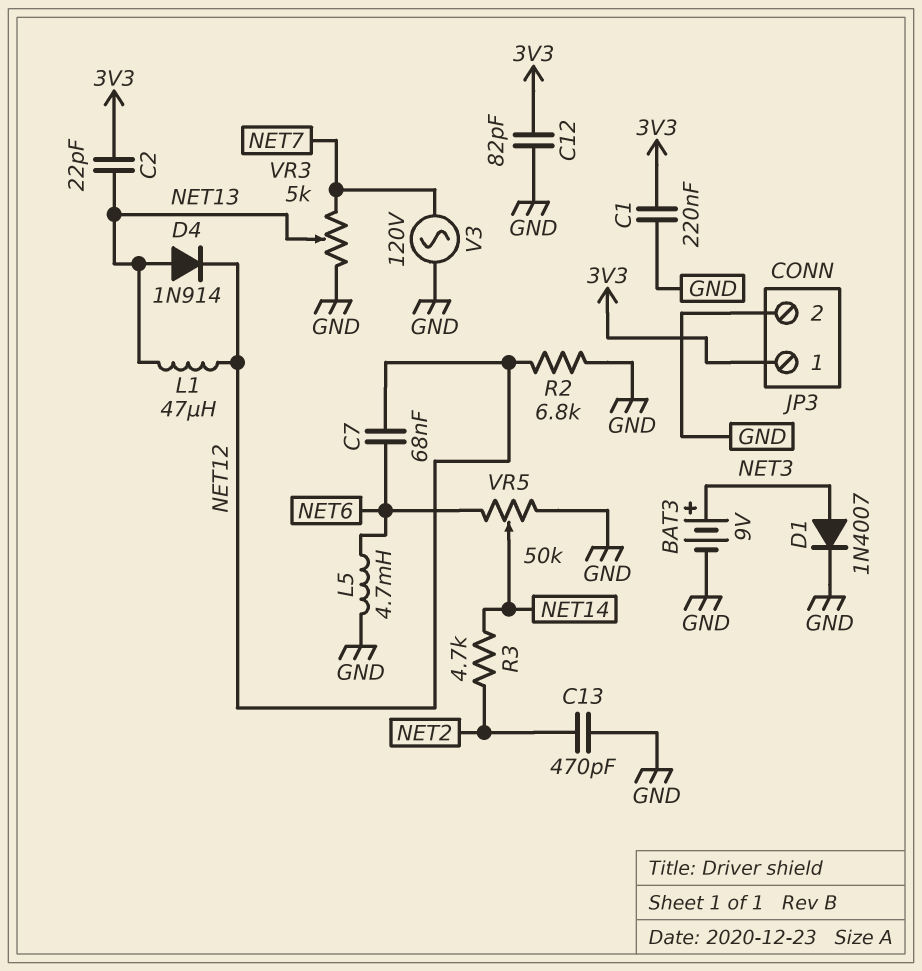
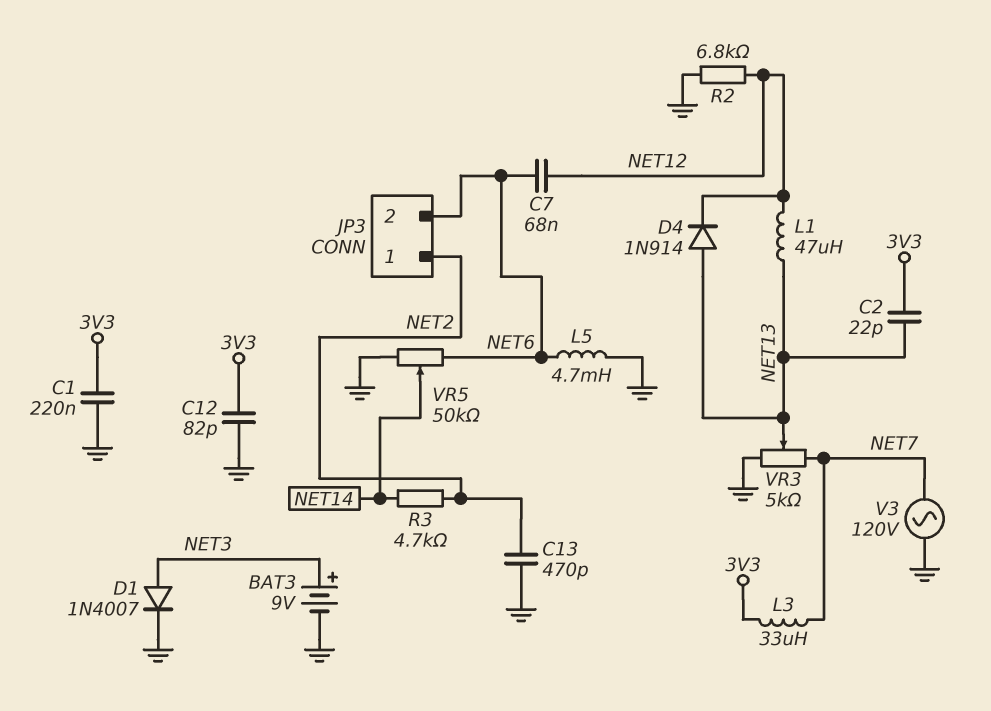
JP3 pin 1: 3V3 -> NET2
JP3 pin 2: GND -> NET6
L3: none -> 33uH (3V3, NET7)

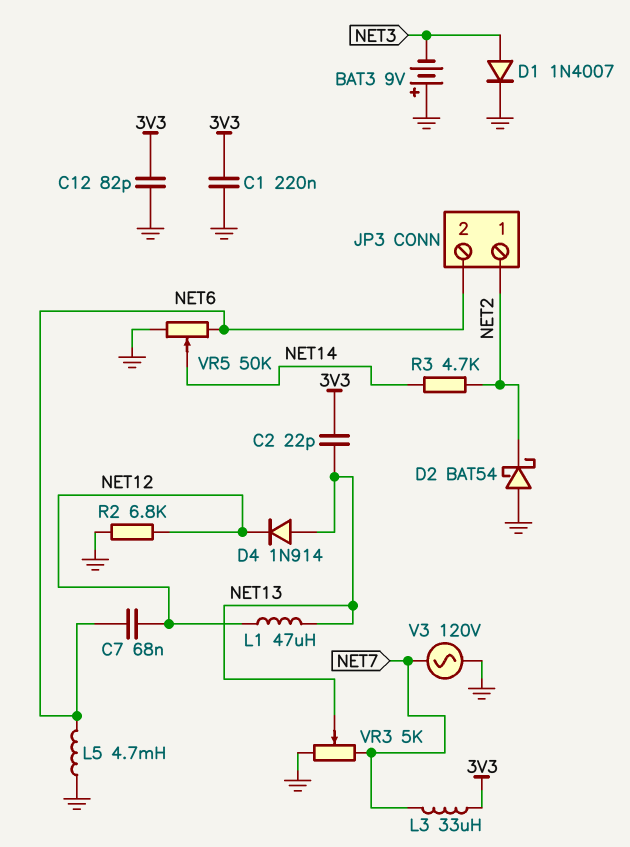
BAT3: 9V (plus NET3, minus GND) -> 9V (plus GND, minus NET3)
C13: 470pF (GND, NET2) -> none
D2: none -> schottky BAT54 (A GND, K NET2)

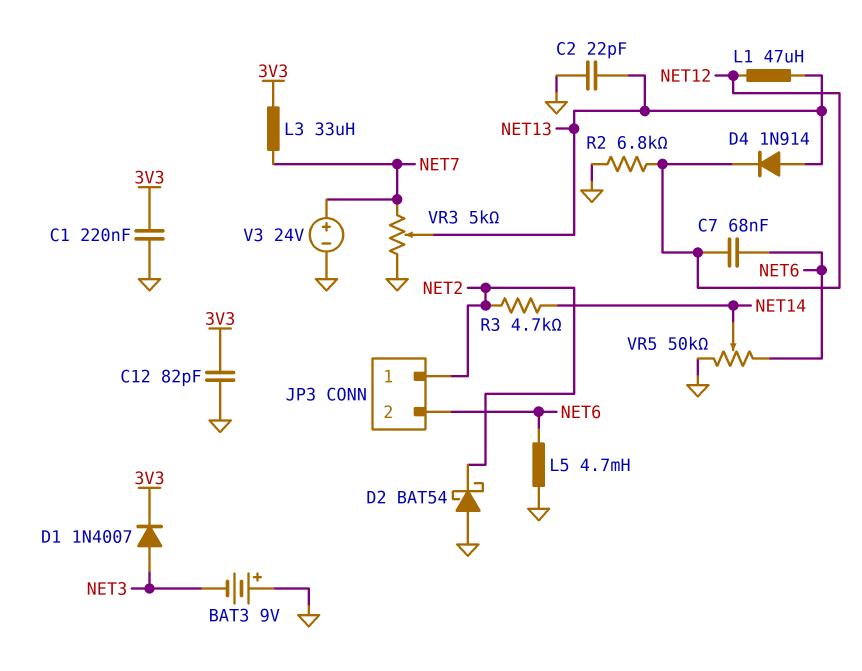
C2: 22pF (3V3, NET13) -> 22pF (GND, NET13)
D1: diode 1N4007 (A NET3, K GND) -> diode 1N4007 (A NET3, K 3V3)
V3: AC 120V (GND, NET7) -> 24V (plus NET7, minus GND)

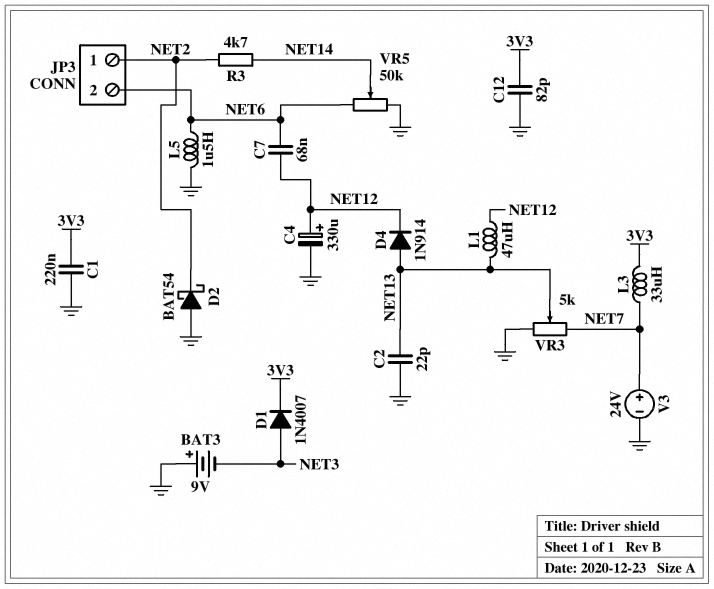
C4: none -> 330uF (plus NET12, minus GND)
L5: 4.7mH (GND, NET6) -> 1.5uH (GND, NET6)
R2: 6.8k (GND, NET12) -> none

